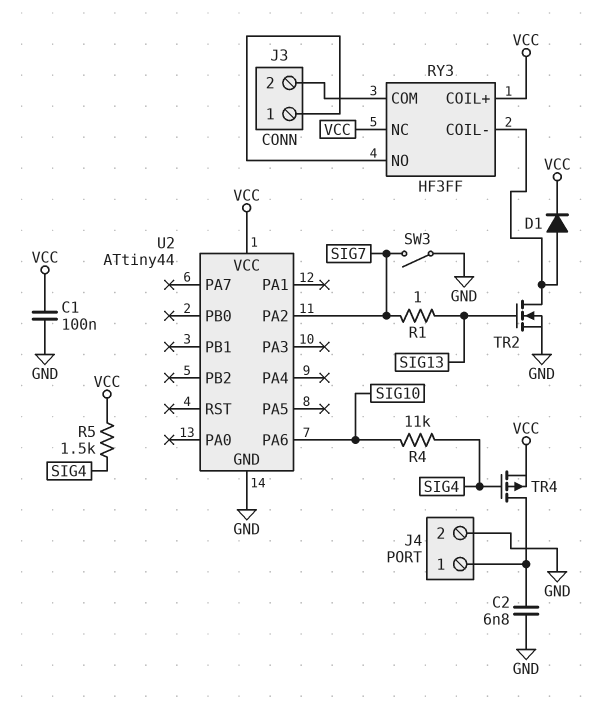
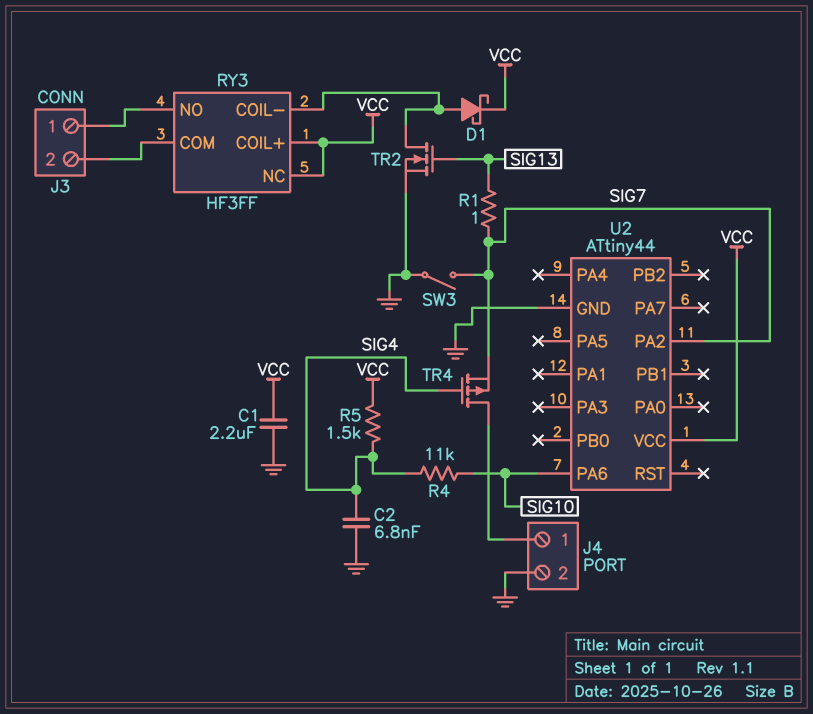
C1: 100nF (GND, VCC) -> 2.2uF (GND, VCC)
C2: 6.8nF (GND, J4/1) -> 6.8nF (GND, SIG4)
D1: diode (A RY3/COIL-, K VCC) -> schottky (A RY3/COIL-, K VCC)
TR4: PMOS (G SIG4, D J4/1, S VCC) -> PMOS (G SIG4, D J4/1, S SIG7)

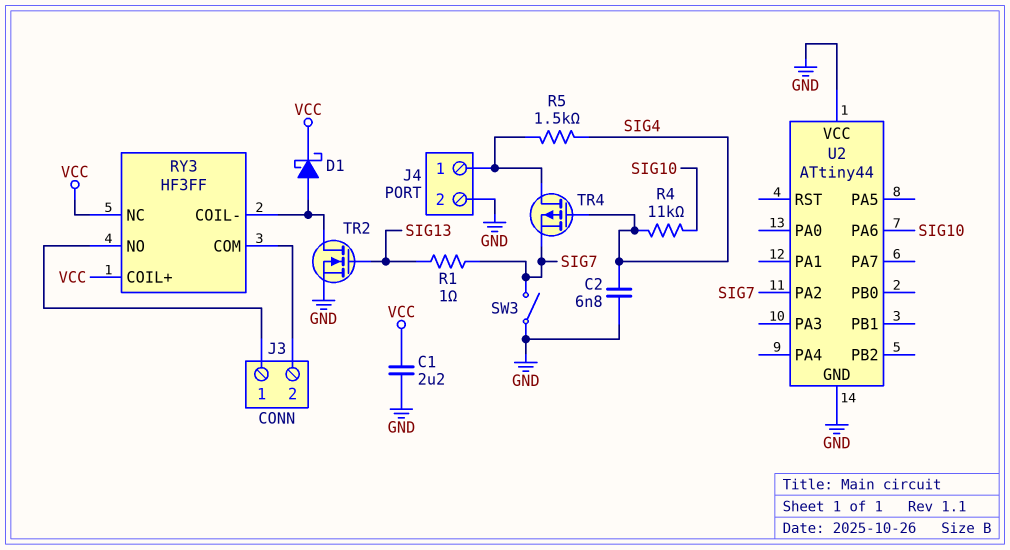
R5: 1.5k (SIG4, VCC) -> 1.5k (J4/1, SIG4)
U2 pin VCC: VCC -> GND

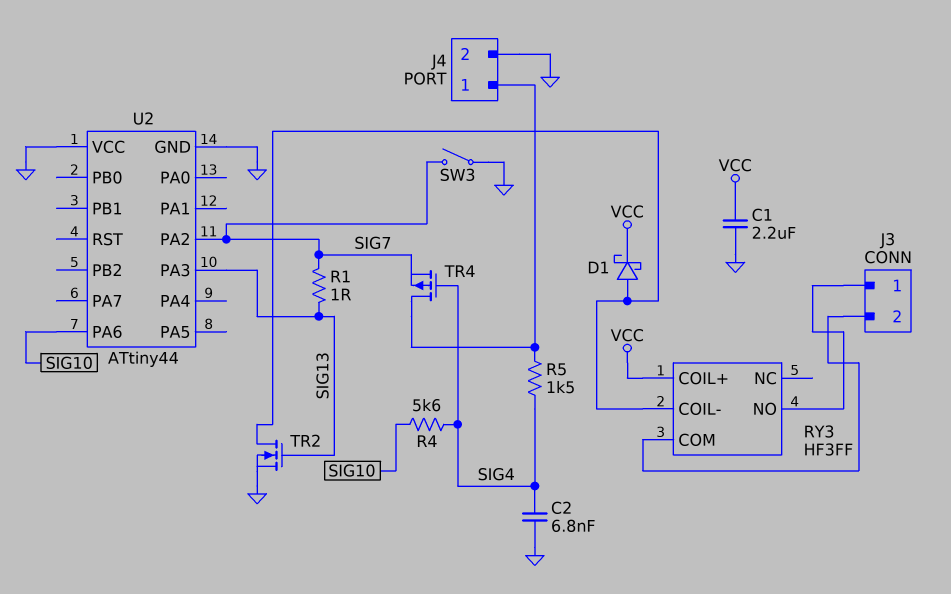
R4: 11k (SIG4, SIG10) -> 5.6k (SIG4, SIG10)
RY3 pin NC: VCC -> none
U2 pin PA3: none -> SIG13

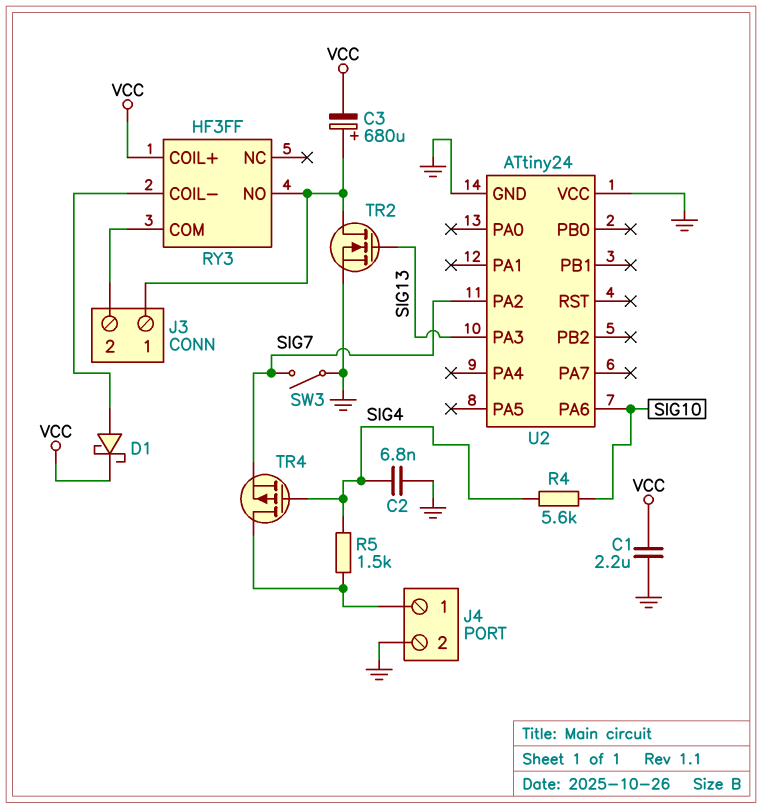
C3: none -> 680uF (plus J3/1, minus VCC)
R1: 1 (SIG7, SIG13) -> none
TR2: NMOS (G SIG13, D RY3/COIL-, S GND) -> NMOS (G SIG13, D J3/1, S GND)
U2: ATtiny44 -> ATtiny24

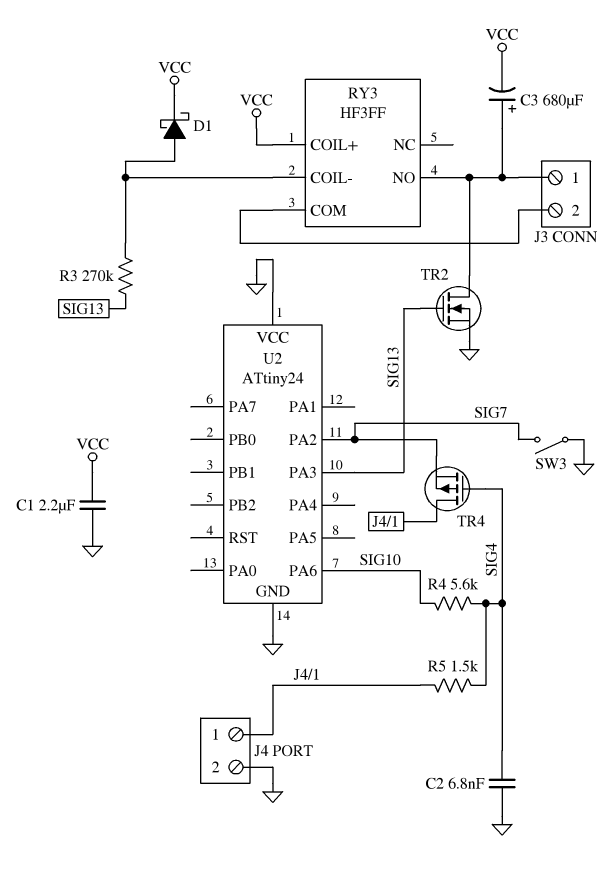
R3: none -> 270k (RY3/COIL-, SIG13)

